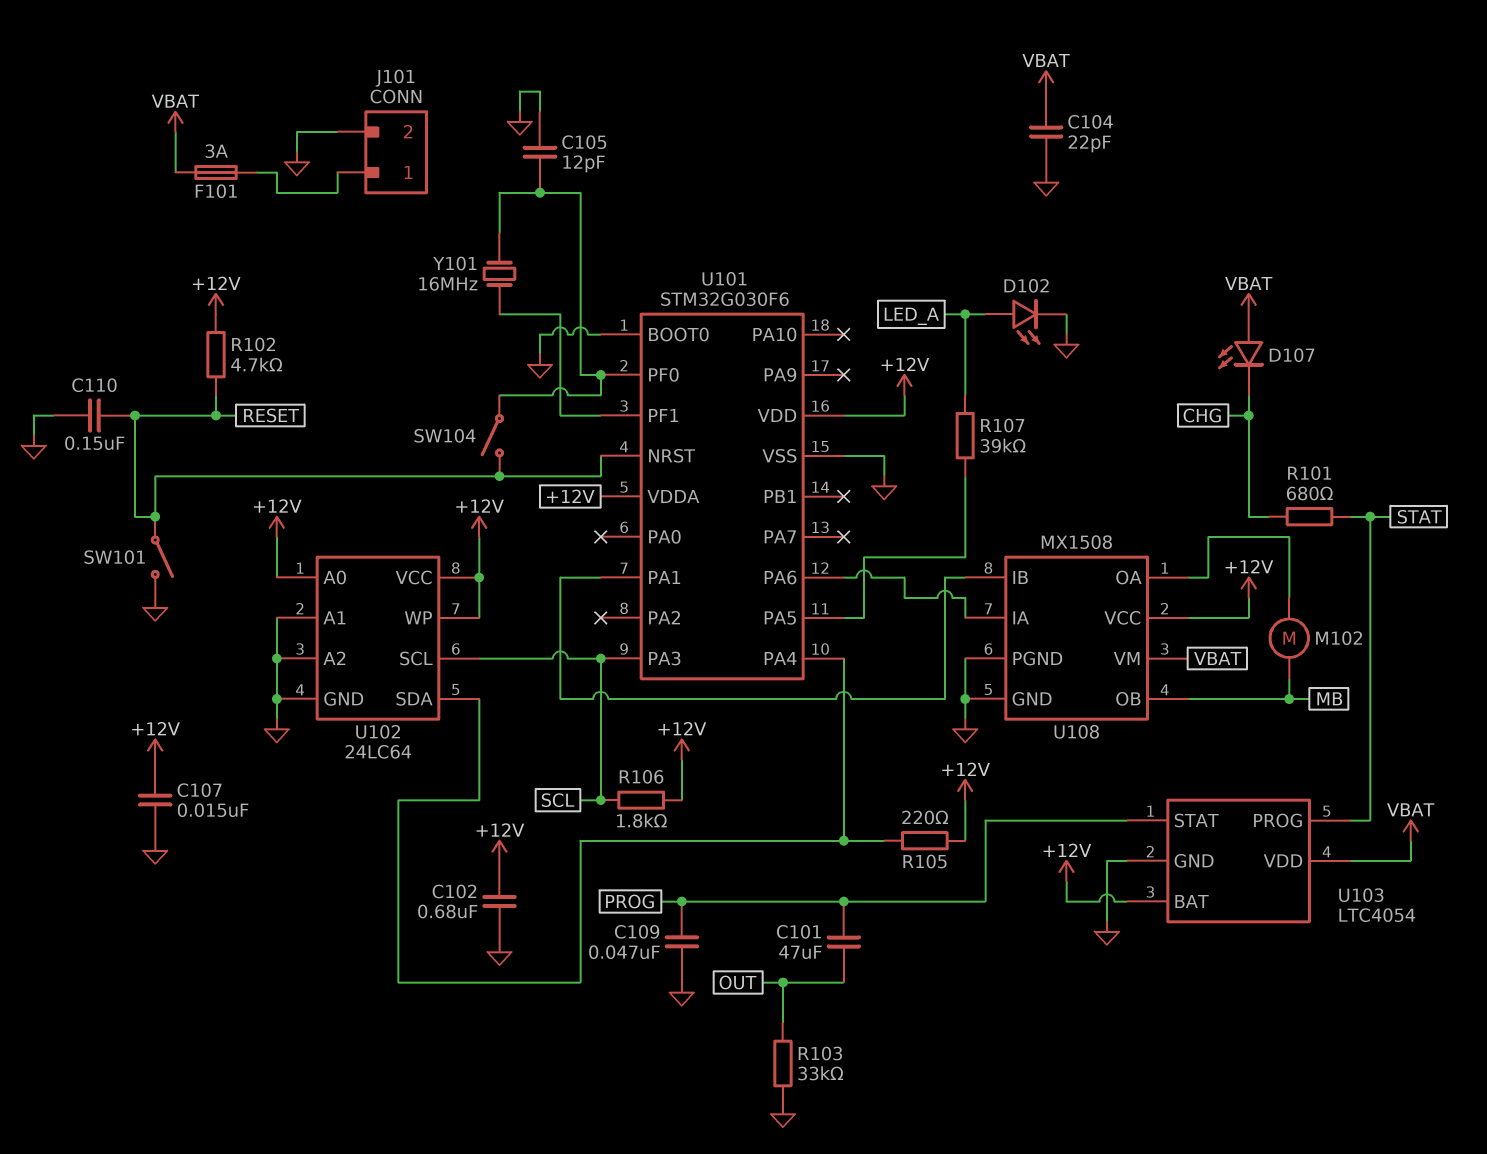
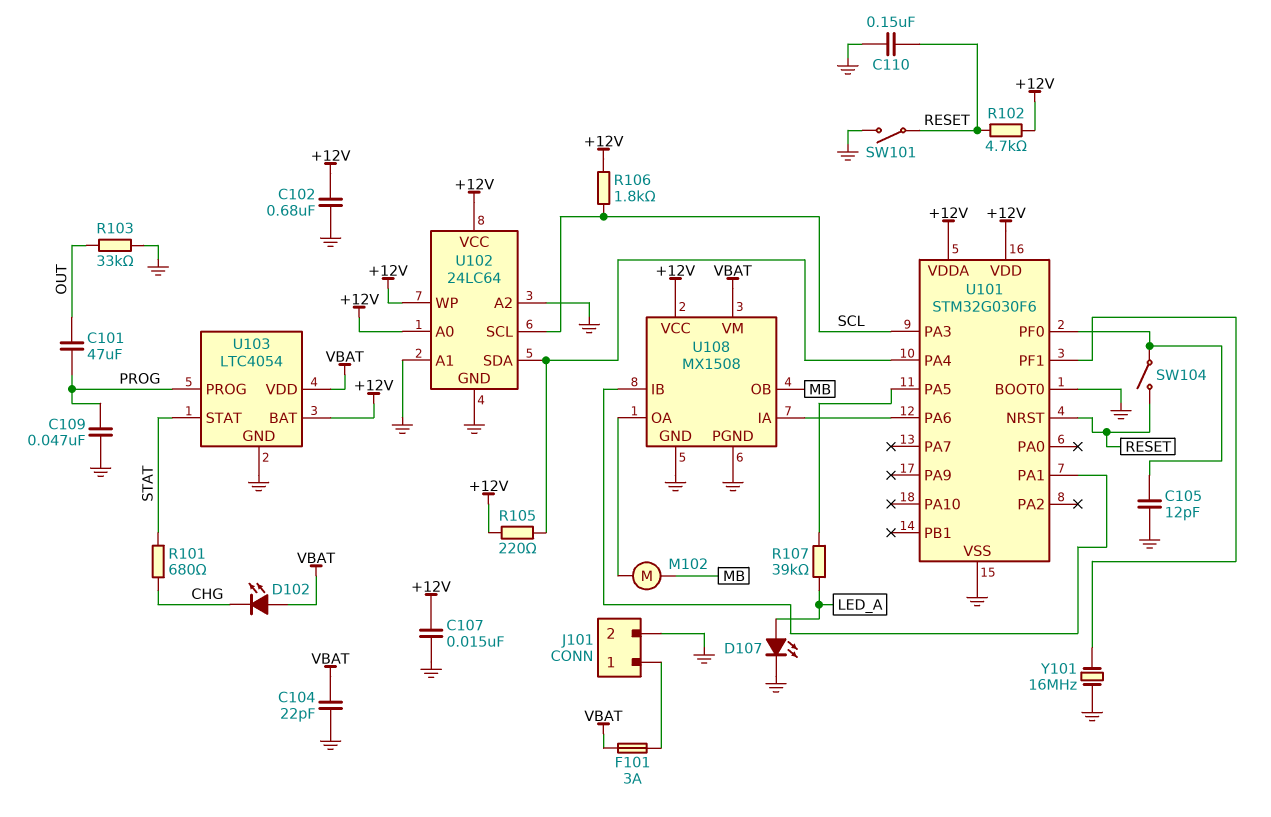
D102: LED (A LED_A, K GND) -> LED (A VBAT, K CHG)
D107: LED (A VBAT, K CHG) -> LED (A LED_A, K GND)
U103 pin PROG: STAT -> PROG
U103 pin STAT: PROG -> STAT
Y101: 16MHz (U101/PF0, U101/PF1) -> 16MHz (GND, U101/PF1)

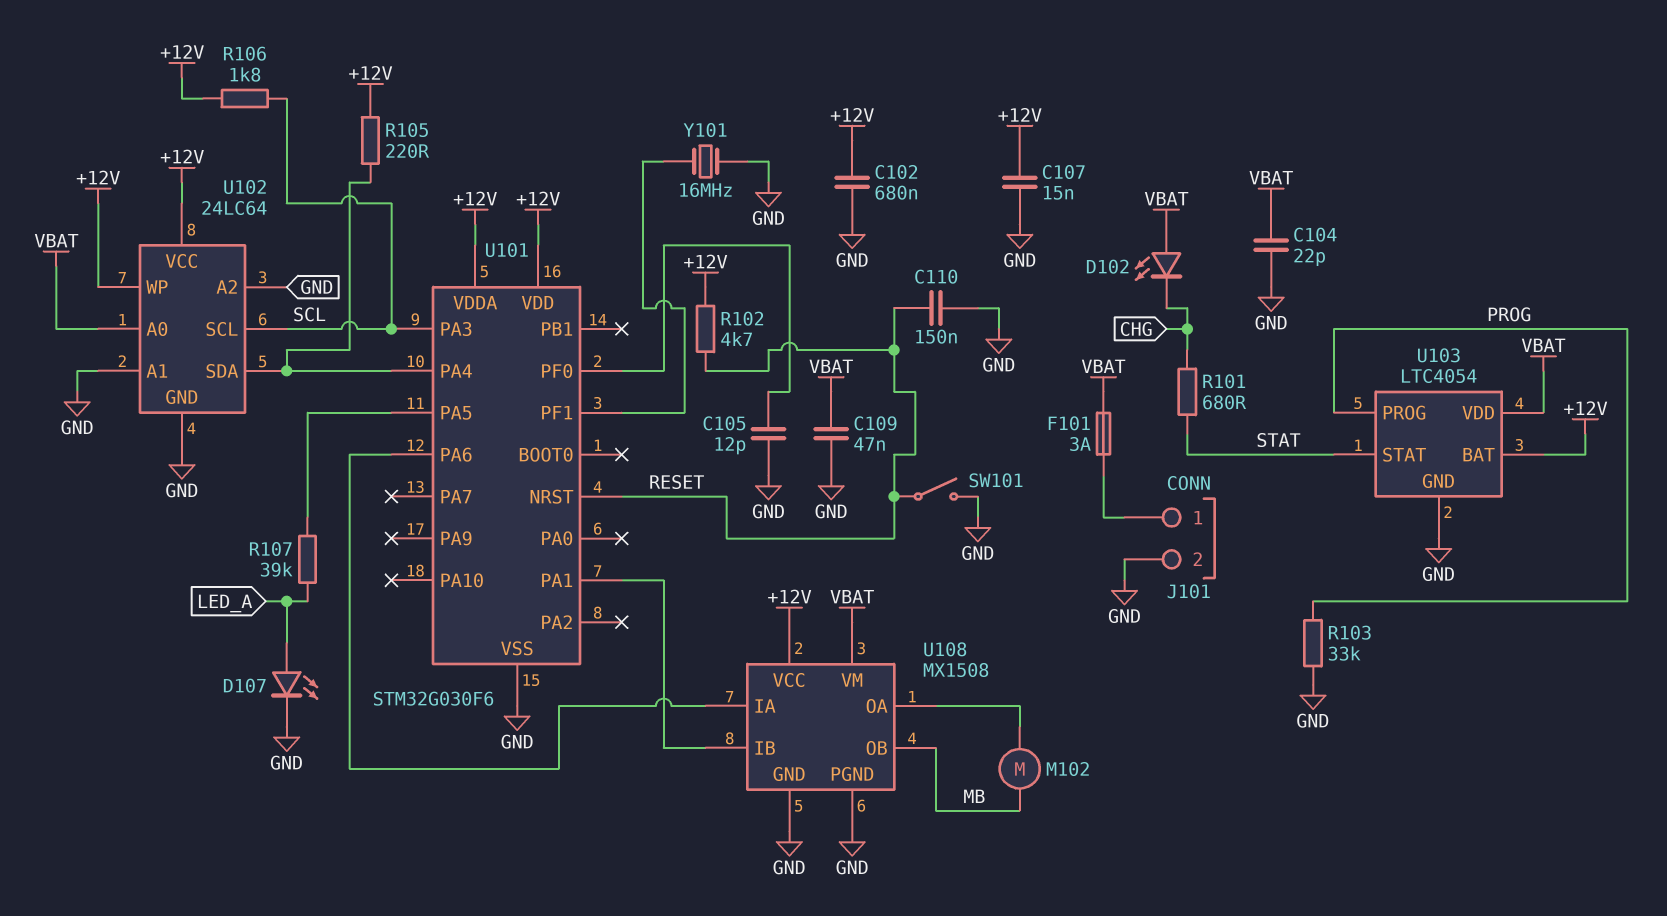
C101: 47uF (OUT, PROG) -> none
C109: 47nF (GND, PROG) -> 47nF (GND, VBAT)
R103: 33k (GND, OUT) -> 33k (GND, PROG)
SW104: switch (RESET, U101/PF0) -> none
U101 pin BOOT0: GND -> none
U102 pin A0: +12V -> VBAT

